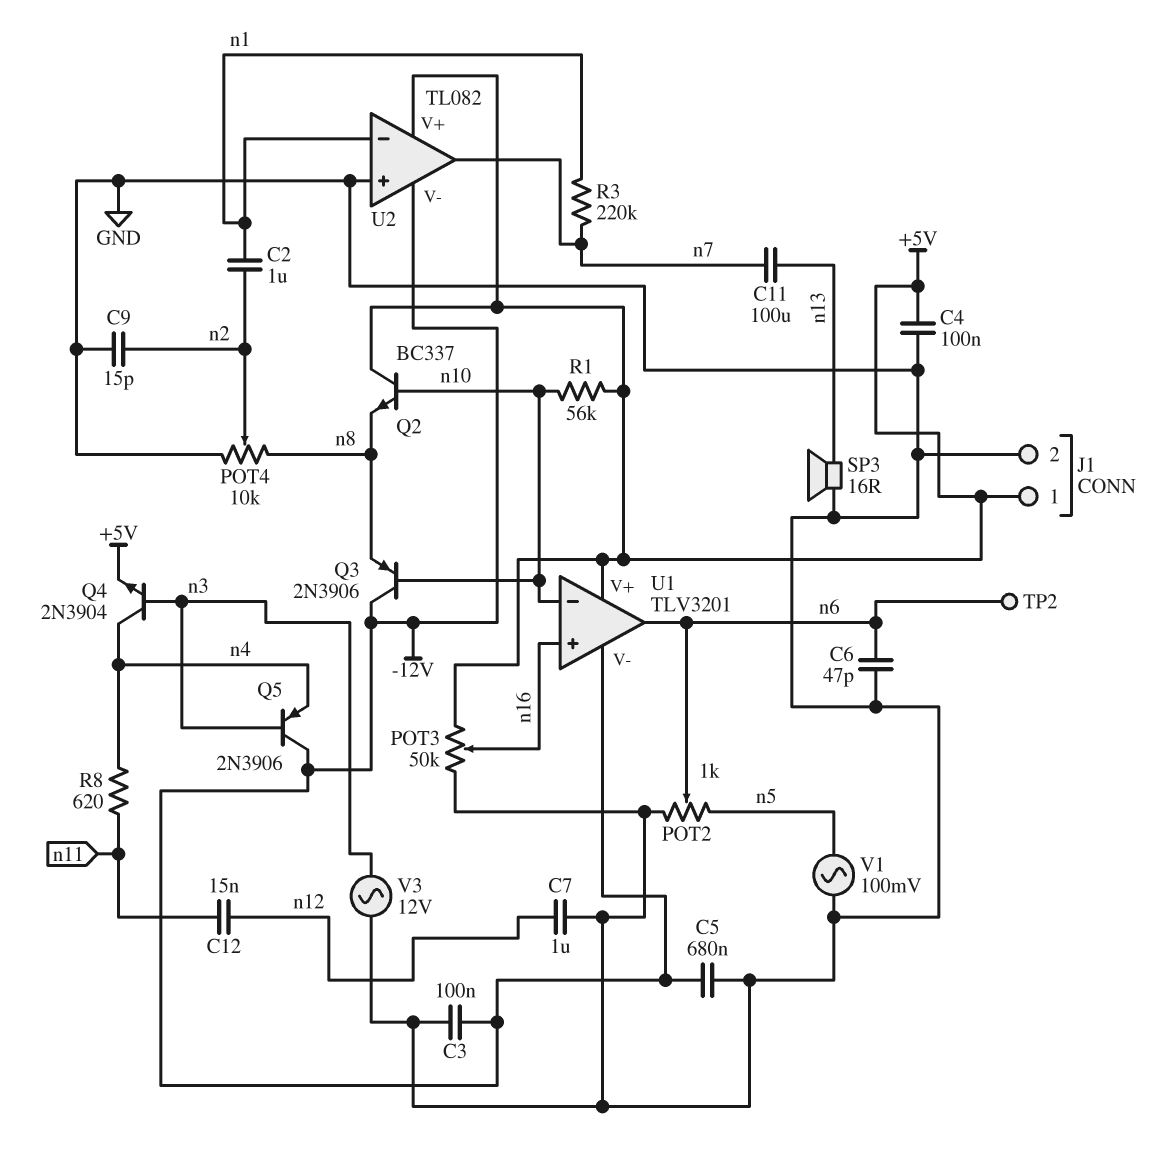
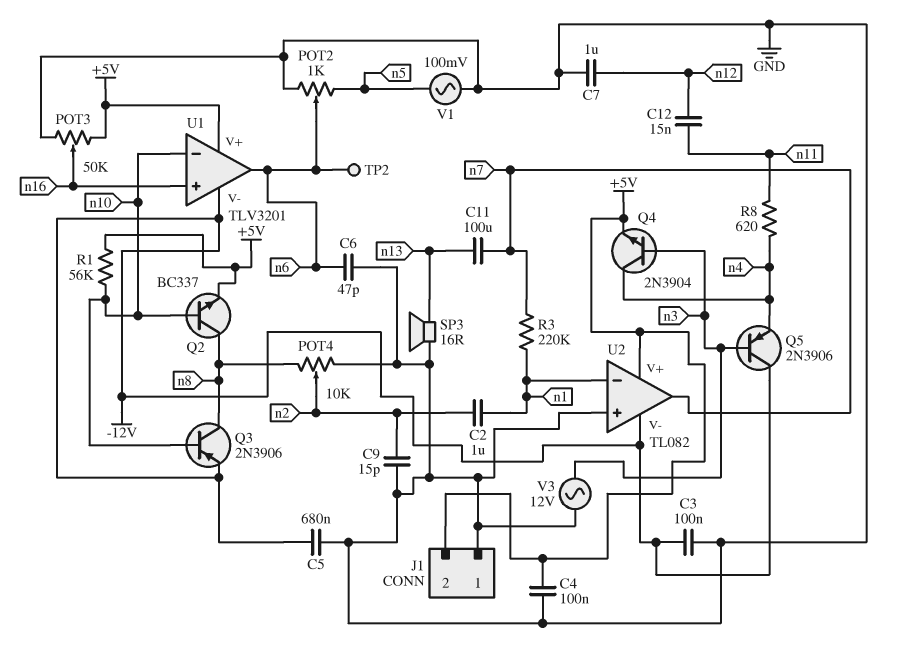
J1 pin 1: +5V -> GND
J1 pin 2: GND -> +5V
Q2: NPN BC337 (B n10, C +5V, E n8) -> NPN BC337 (B n10, C n8, E +5V)
Q3: PNP 2N3906 (B n10, C -12V, E n8) -> PNP 2N3906 (B n10, C n8, E -12V)

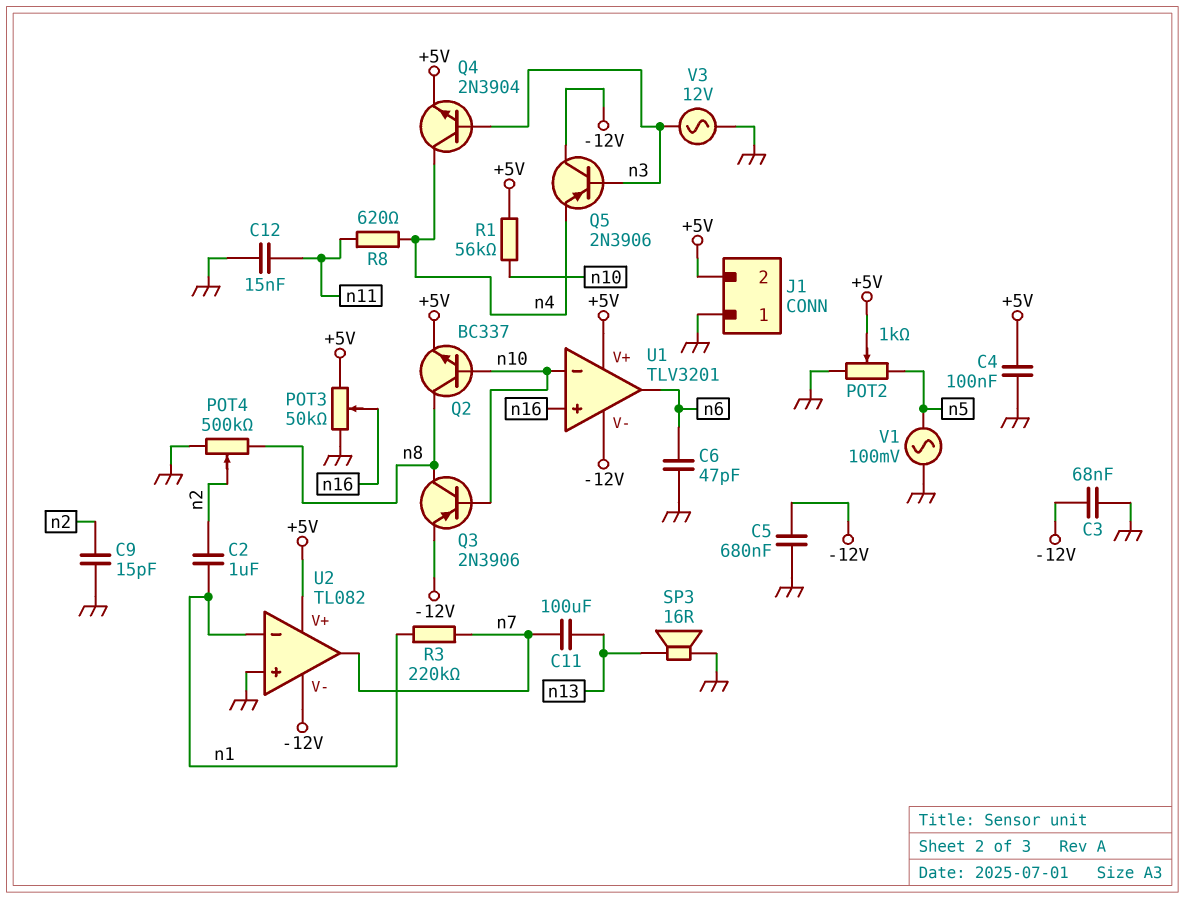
C3: 100nF (-12V, GND) -> 68nF (-12V, GND)
C7: 1uF (GND, n12) -> none
C12: 15nF (n11, n12) -> 15nF (GND, n11)
POT2: 1k (GND, n5, wiper n6) -> 1k (GND, n5, wiper +5V)
POT4: 10k (GND, n8, wiper n2) -> 500k (GND, n8, wiper n2)
TP2: test point (n6) -> none

